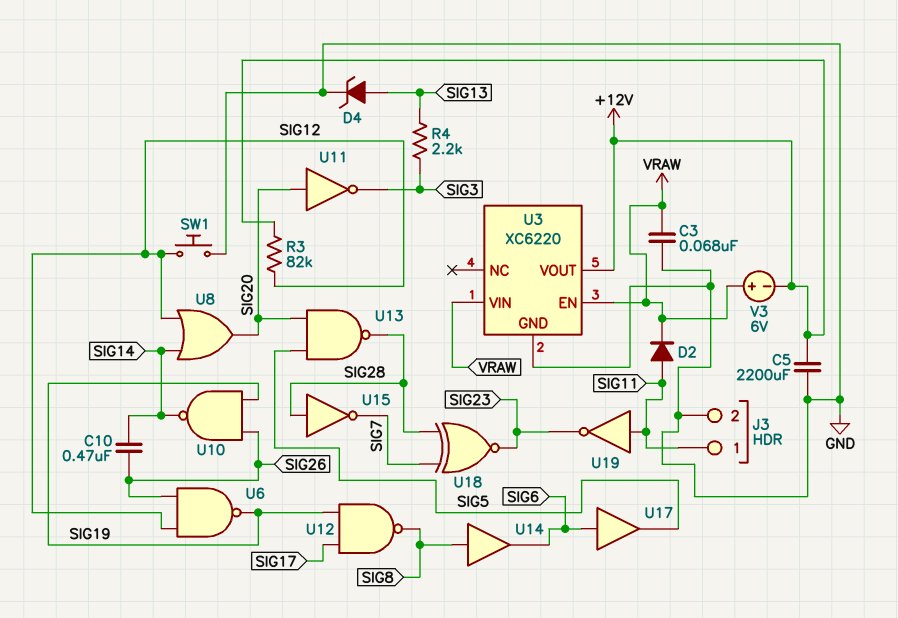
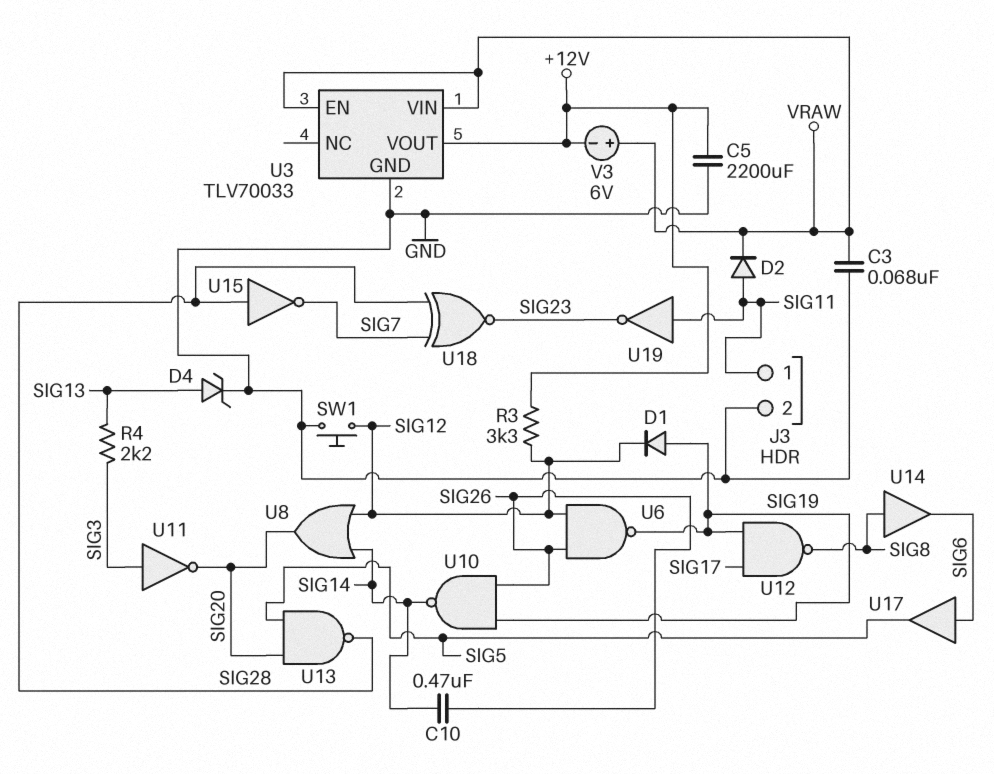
D1: none -> diode (A SIG19, K SIG12)
R3: 82k (+12V, SIG12) -> 3.3k (+12V, SIG12)
U3: XC6220 -> TLV70033
U11: NOT (in SIG20, out SIG3) -> NOT (in SIG3, out SIG20)

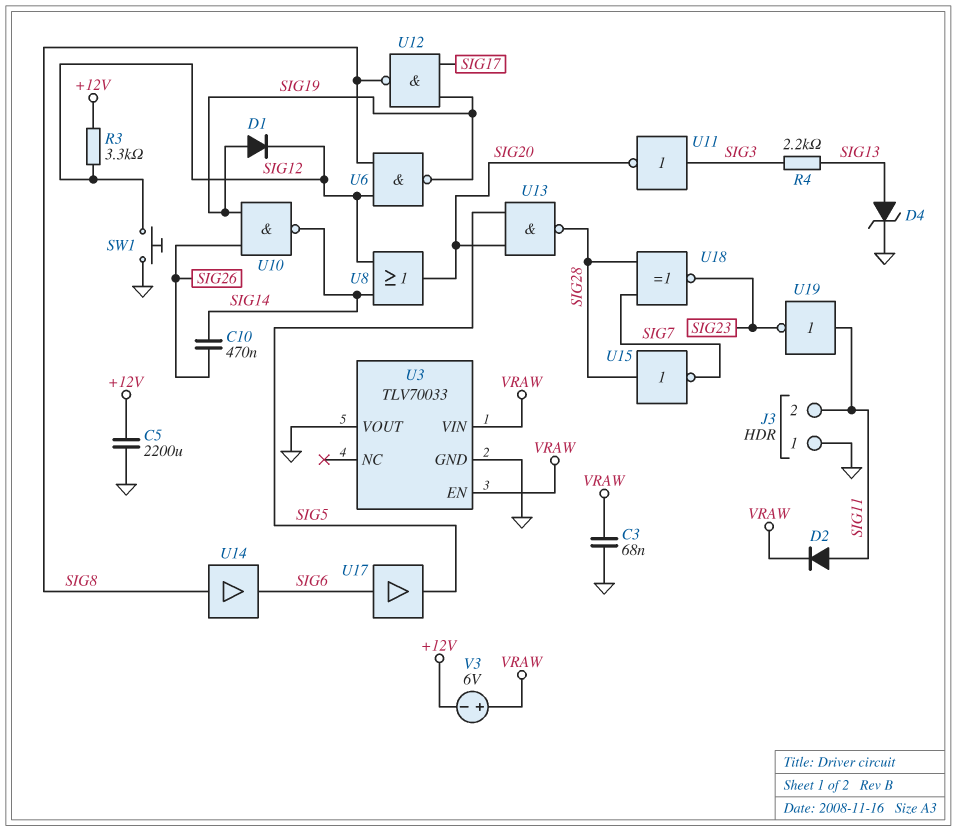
J3 pin 1: SIG11 -> GND
J3 pin 2: GND -> SIG11
U3 pin VOUT: +12V -> GND
U6: NAND (in SIG12, in SIG26, out SIG19) -> NAND (in SIG8, in SIG12, out SIG19)

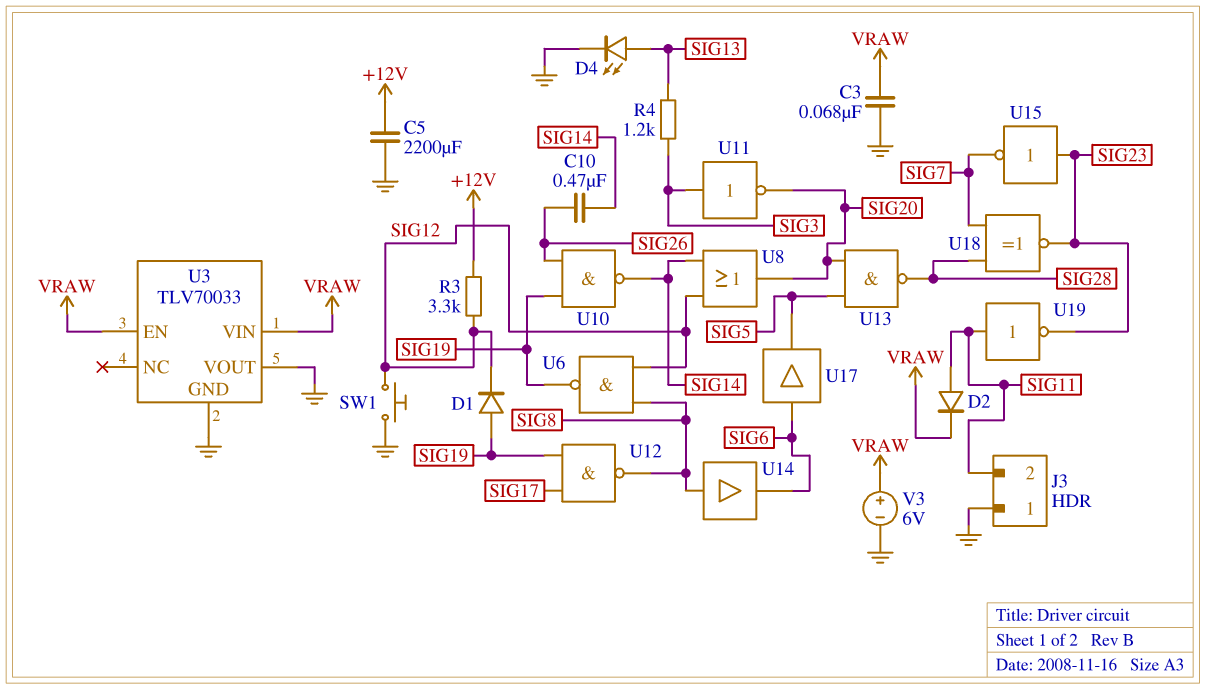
D4: zener (A SIG13, K GND) -> LED (A SIG13, K GND)
R4: 2.2k (SIG3, SIG13) -> 1.2k (SIG3, SIG13)
U15: NOT (in SIG28, out SIG7) -> NOT (in SIG23, out SIG7)
V3: 6V (plus VRAW, minus +12V) -> 6V (plus VRAW, minus GND)

